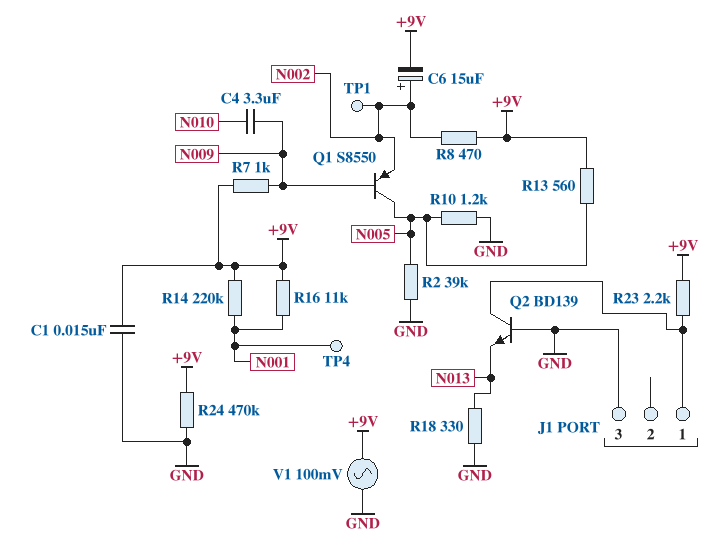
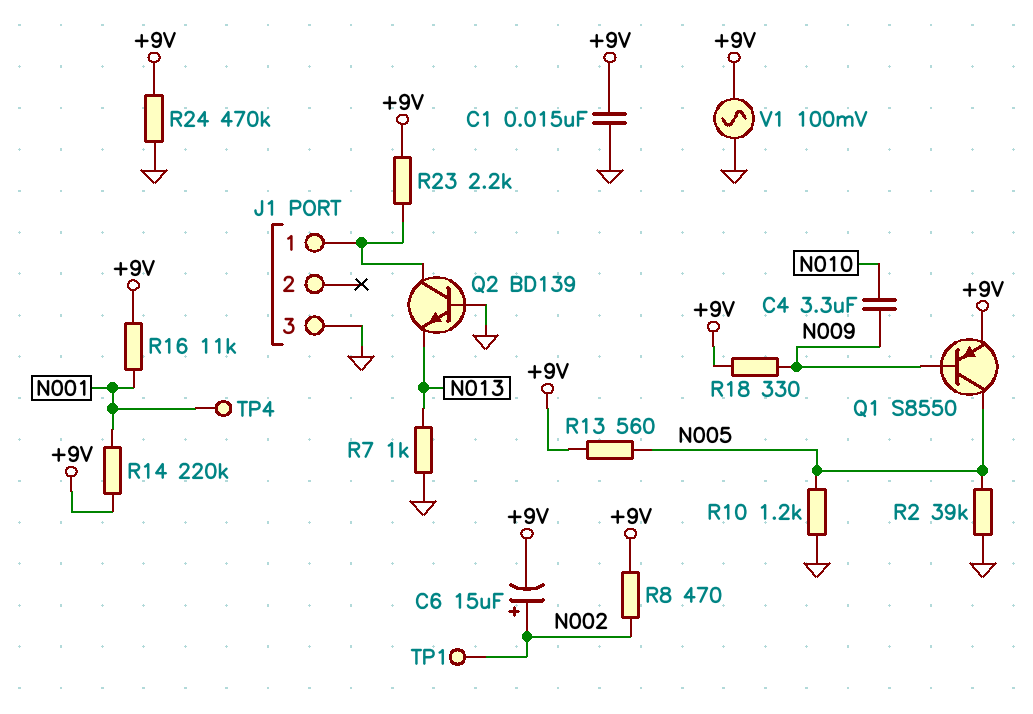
Q1: PNP S8550 (B N009, C N005, E N002) -> PNP S8550 (B N009, C N005, E +9V)
R7: 1k (+9V, N009) -> 1k (GND, N013)
R18: 330 (GND, N013) -> 330 (+9V, N009)

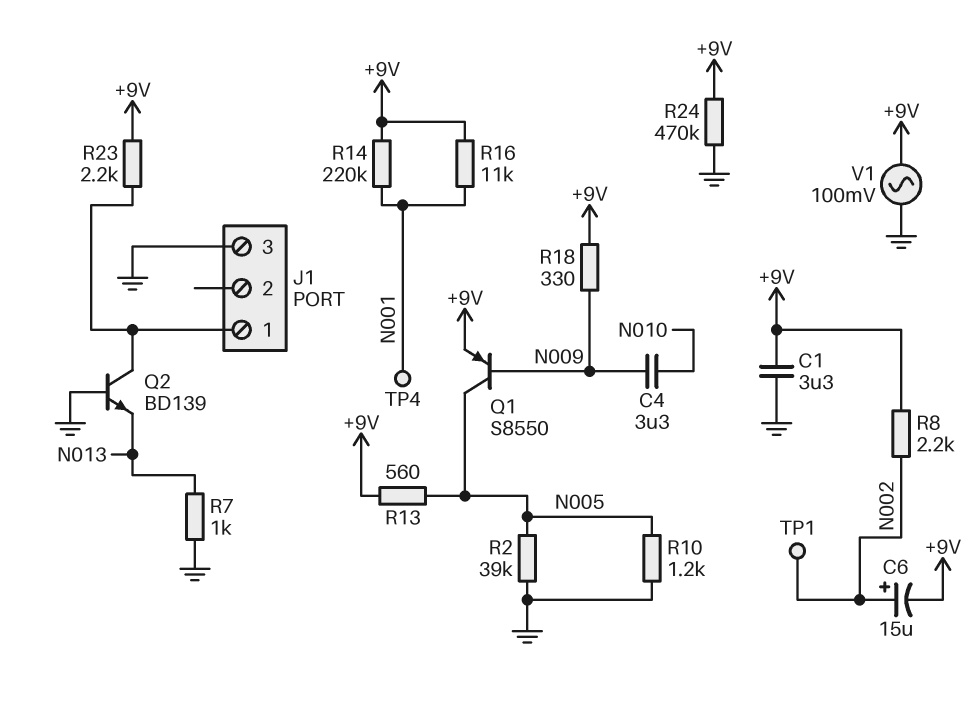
C1: 15nF (+9V, GND) -> 3.3uF (+9V, GND)
R8: 470 (+9V, N002) -> 2.2k (+9V, N002)

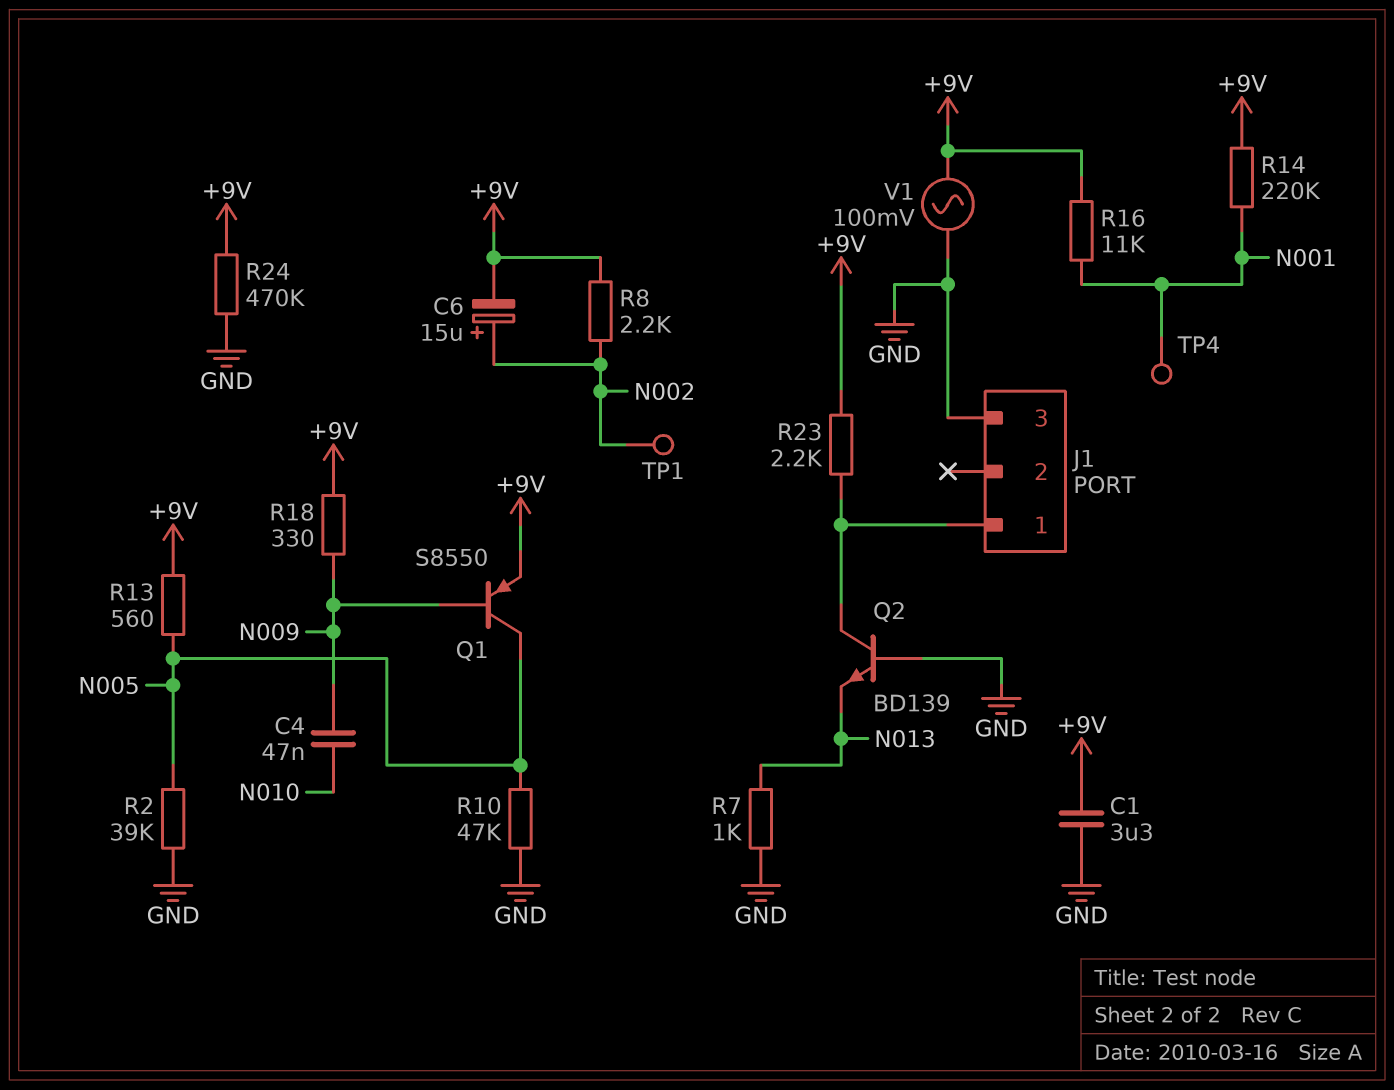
C4: 3.3uF (N009, N010) -> 47nF (N009, N010)
R10: 1.2k (GND, N005) -> 47k (GND, N005)

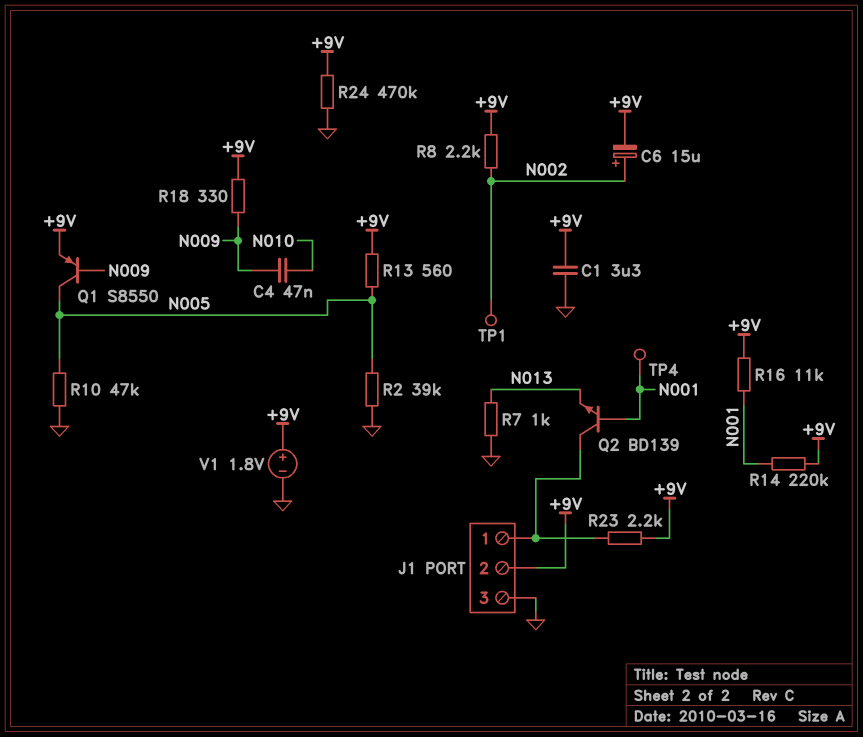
J1 pin 2: none -> +9V
Q2: NPN BD139 (B GND, C J1/1, E N013) -> NPN BD139 (B N001, C J1/1, E N013)
V1: AC 100mV (+9V, GND) -> 1.8V (plus +9V, minus GND)

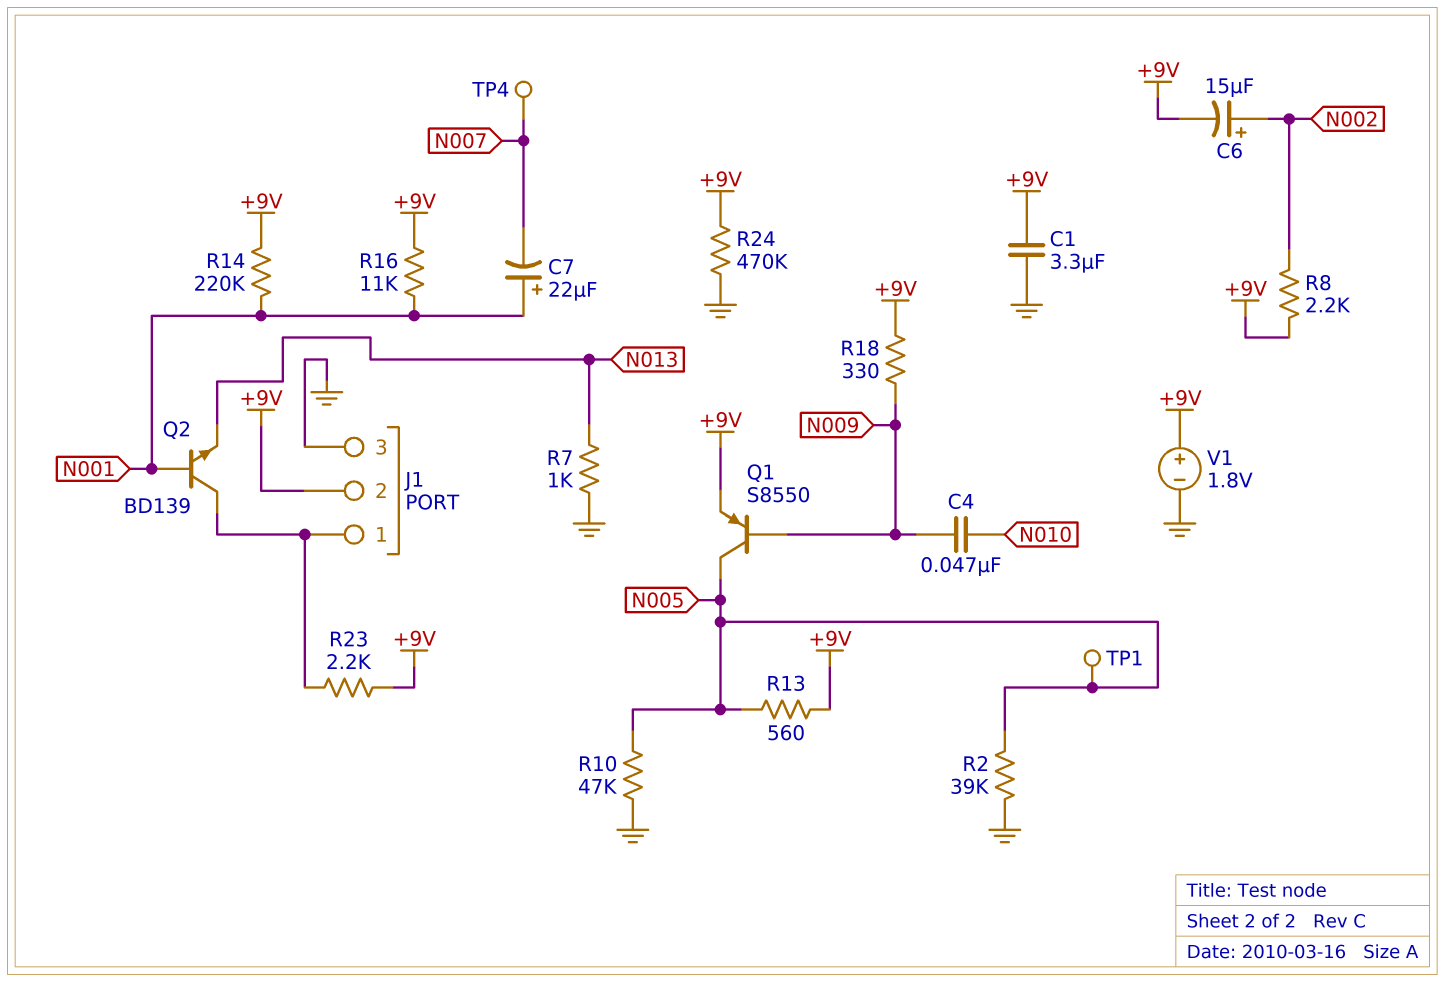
C7: none -> 22uF (plus N001, minus N007)
TP1: test point (N002) -> test point (N005)
TP4: test point (N001) -> test point (N007)

